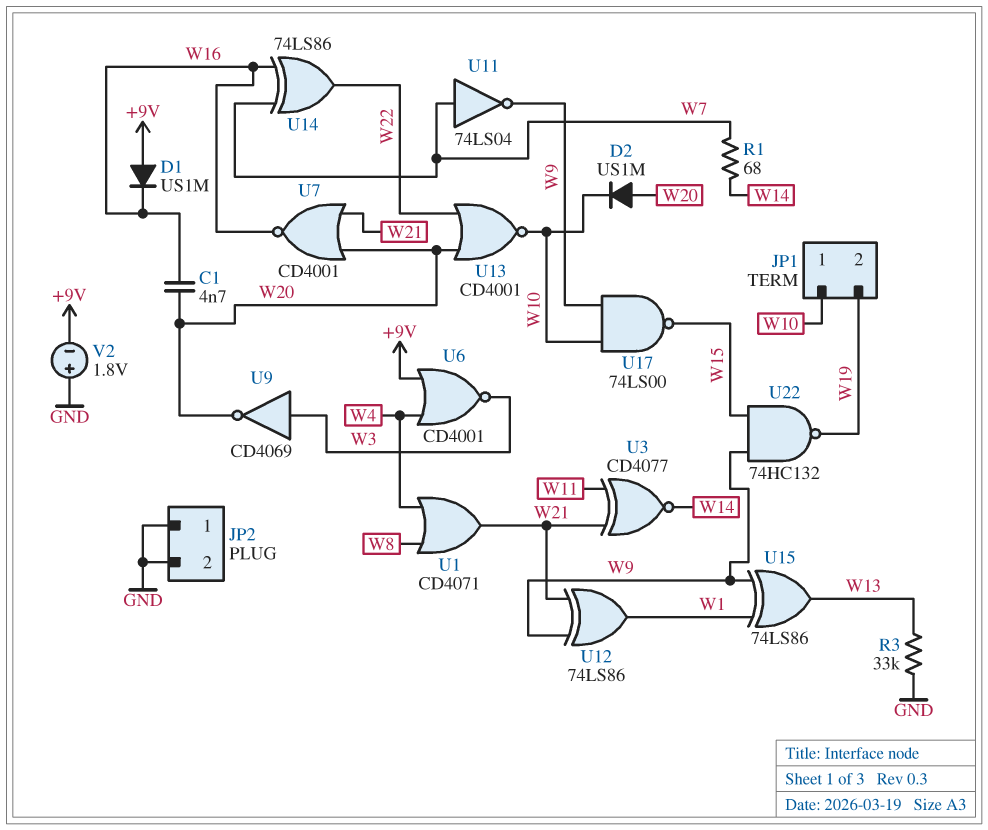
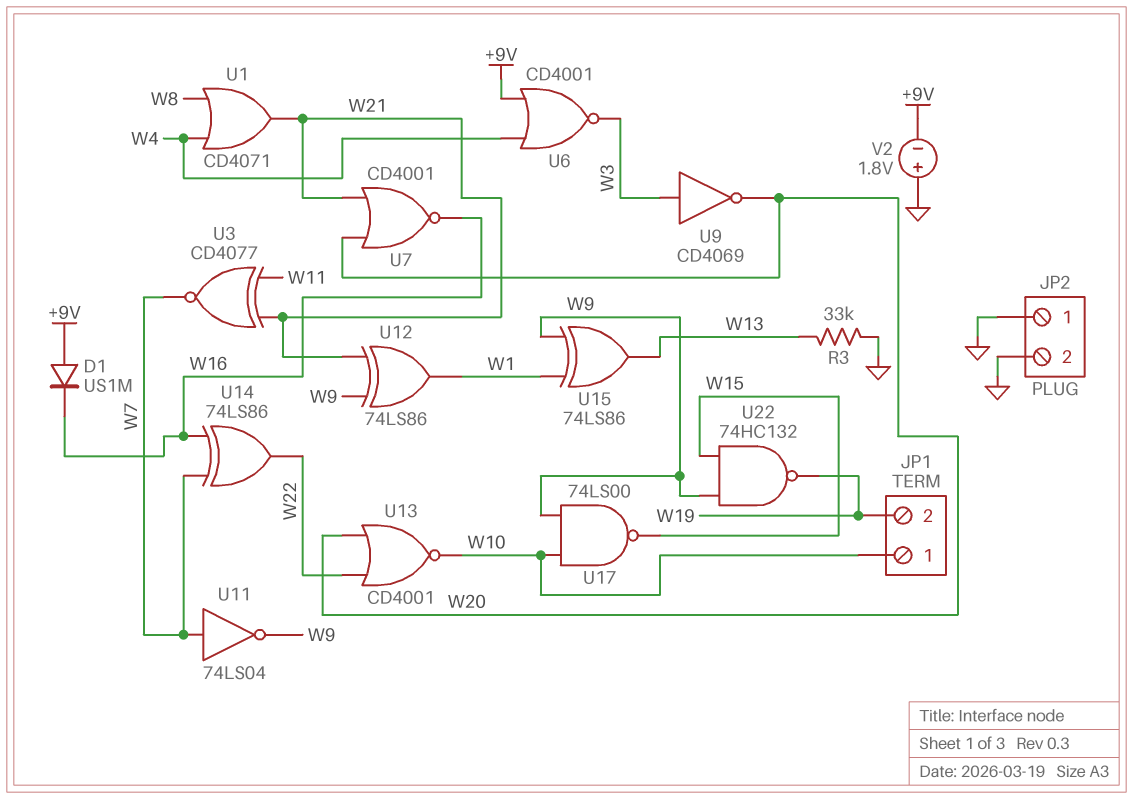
C1: 4.7nF (W16, W20) -> none
D2: diode US1M (A W20, K W10) -> none
R1: 68 (W7, W14) -> none
U3: XNOR CD4077 (in W11, in W21, out W14) -> XNOR CD4077 (in W11, in W21, out W7)

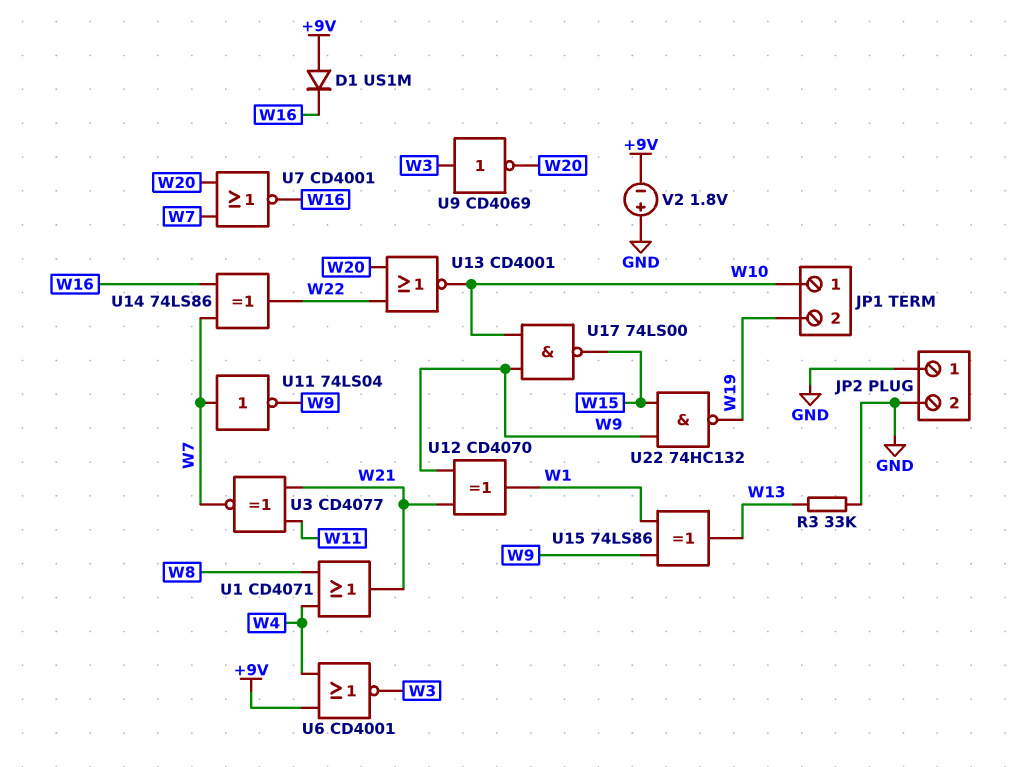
U7: NOR CD4001 (in W20, in W21, out W16) -> NOR CD4001 (in W7, in W20, out W16)
U12: XOR 74LS86 (in W9, in W21, out W1) -> XOR CD4070 (in W9, in W21, out W1)

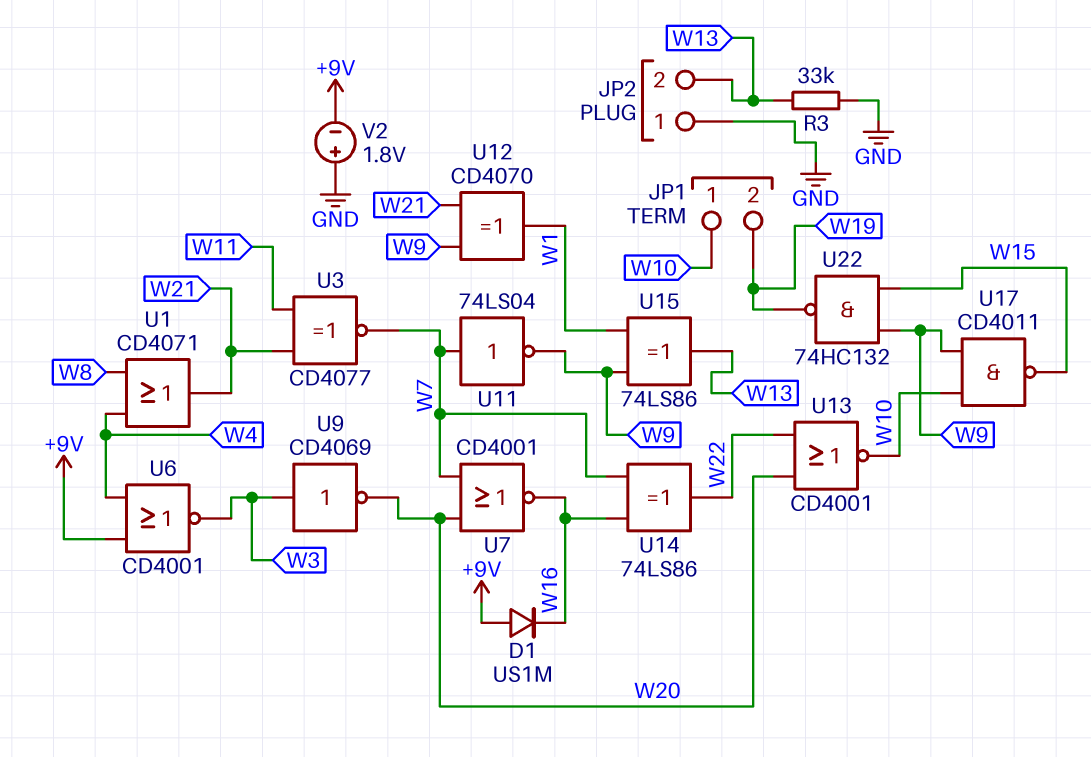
JP2 pin 2: GND -> W13
U17: NAND 74LS00 (in W9, in W10, out W15) -> NAND CD4011 (in W9, in W10, out W15)

